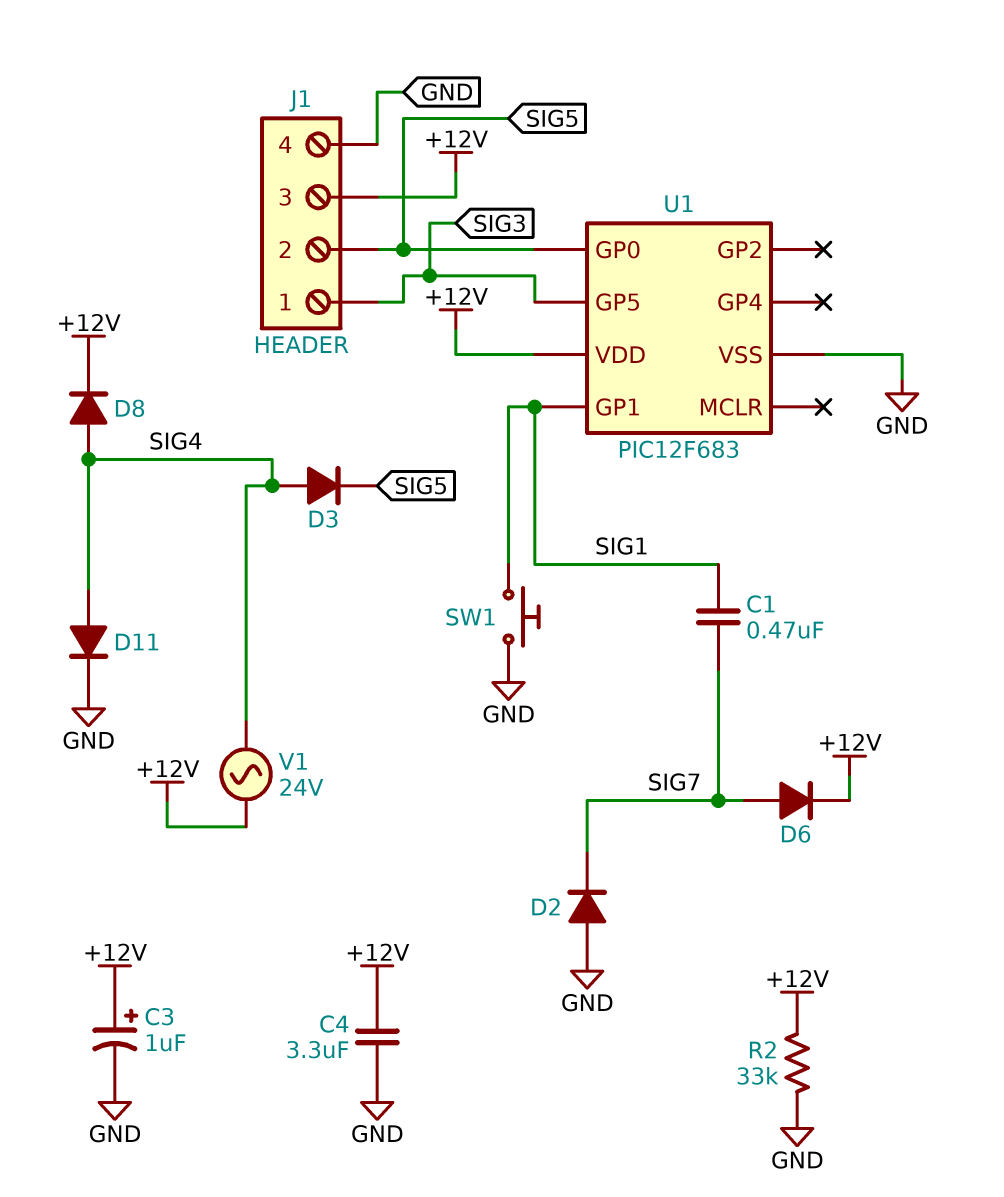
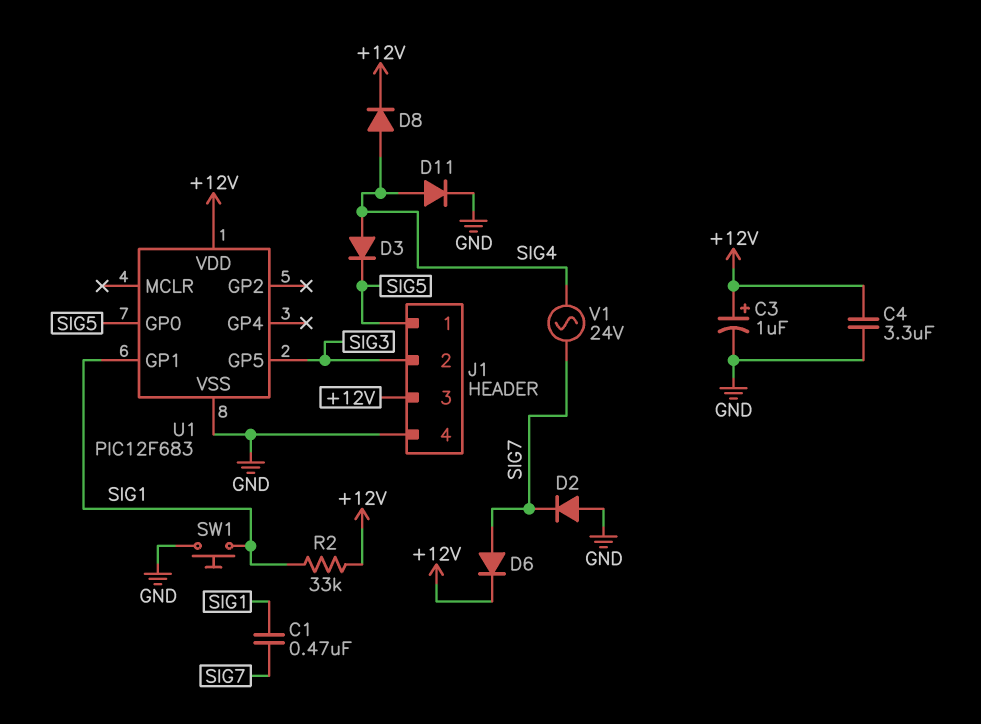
J1 pin 1: SIG3 -> SIG5
J1 pin 2: SIG5 -> SIG3
R2: 33k (+12V, GND) -> 33k (+12V, SIG1)
V1: AC 24V (+12V, SIG4) -> AC 24V (SIG4, SIG7)

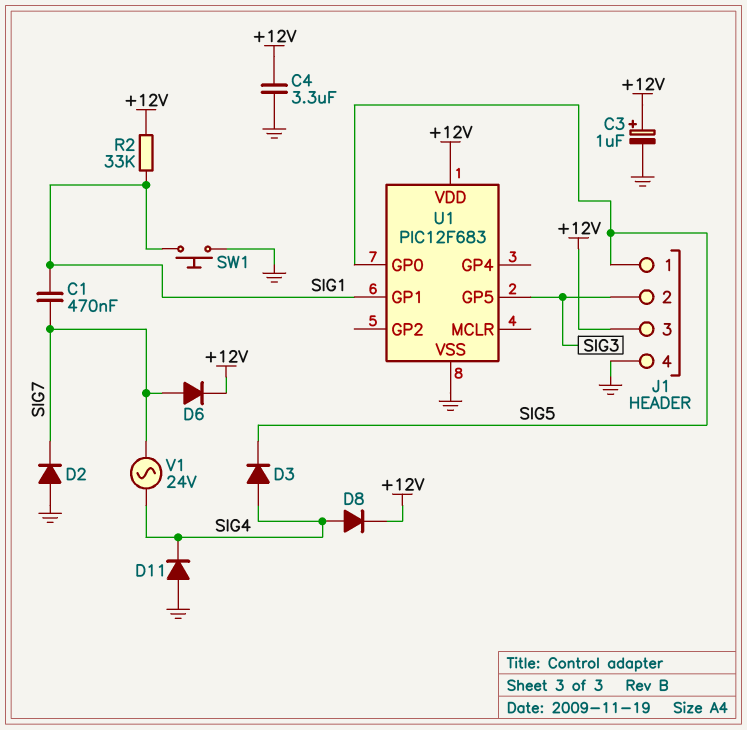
D11: diode (A SIG4, K GND) -> diode (A GND, K SIG4)

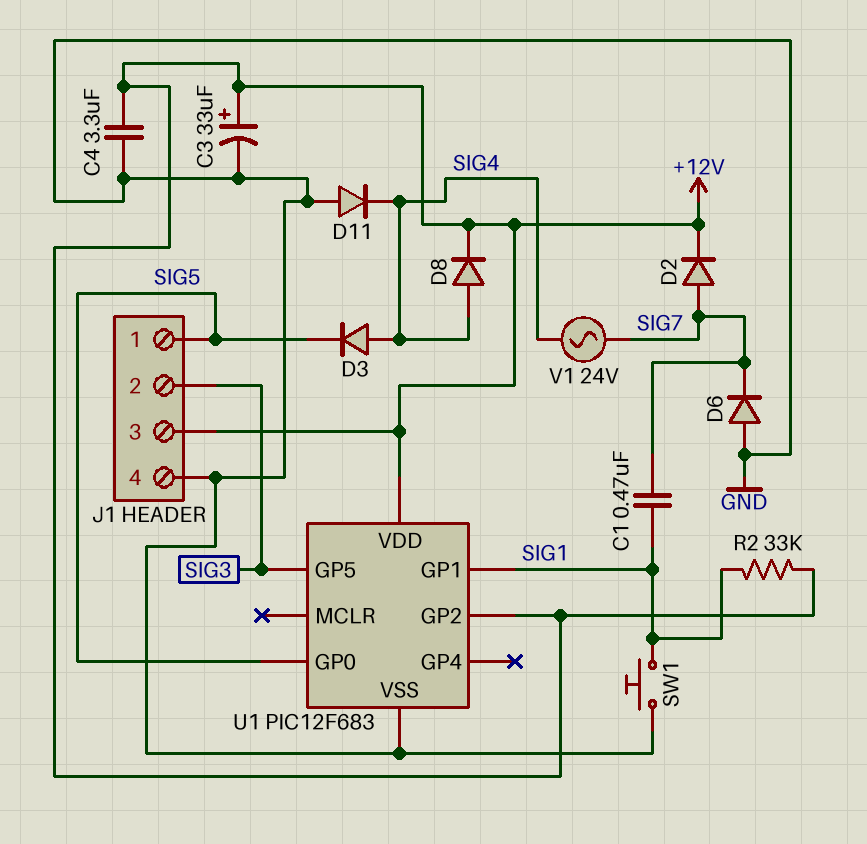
C3: 1uF (plus +12V, minus GND) -> 33uF (plus +12V, minus GND)
D2: diode (A GND, K SIG7) -> diode (A SIG7, K +12V)
D6: diode (A SIG7, K +12V) -> diode (A GND, K SIG7)
U1 pin GP2: none -> +12V

